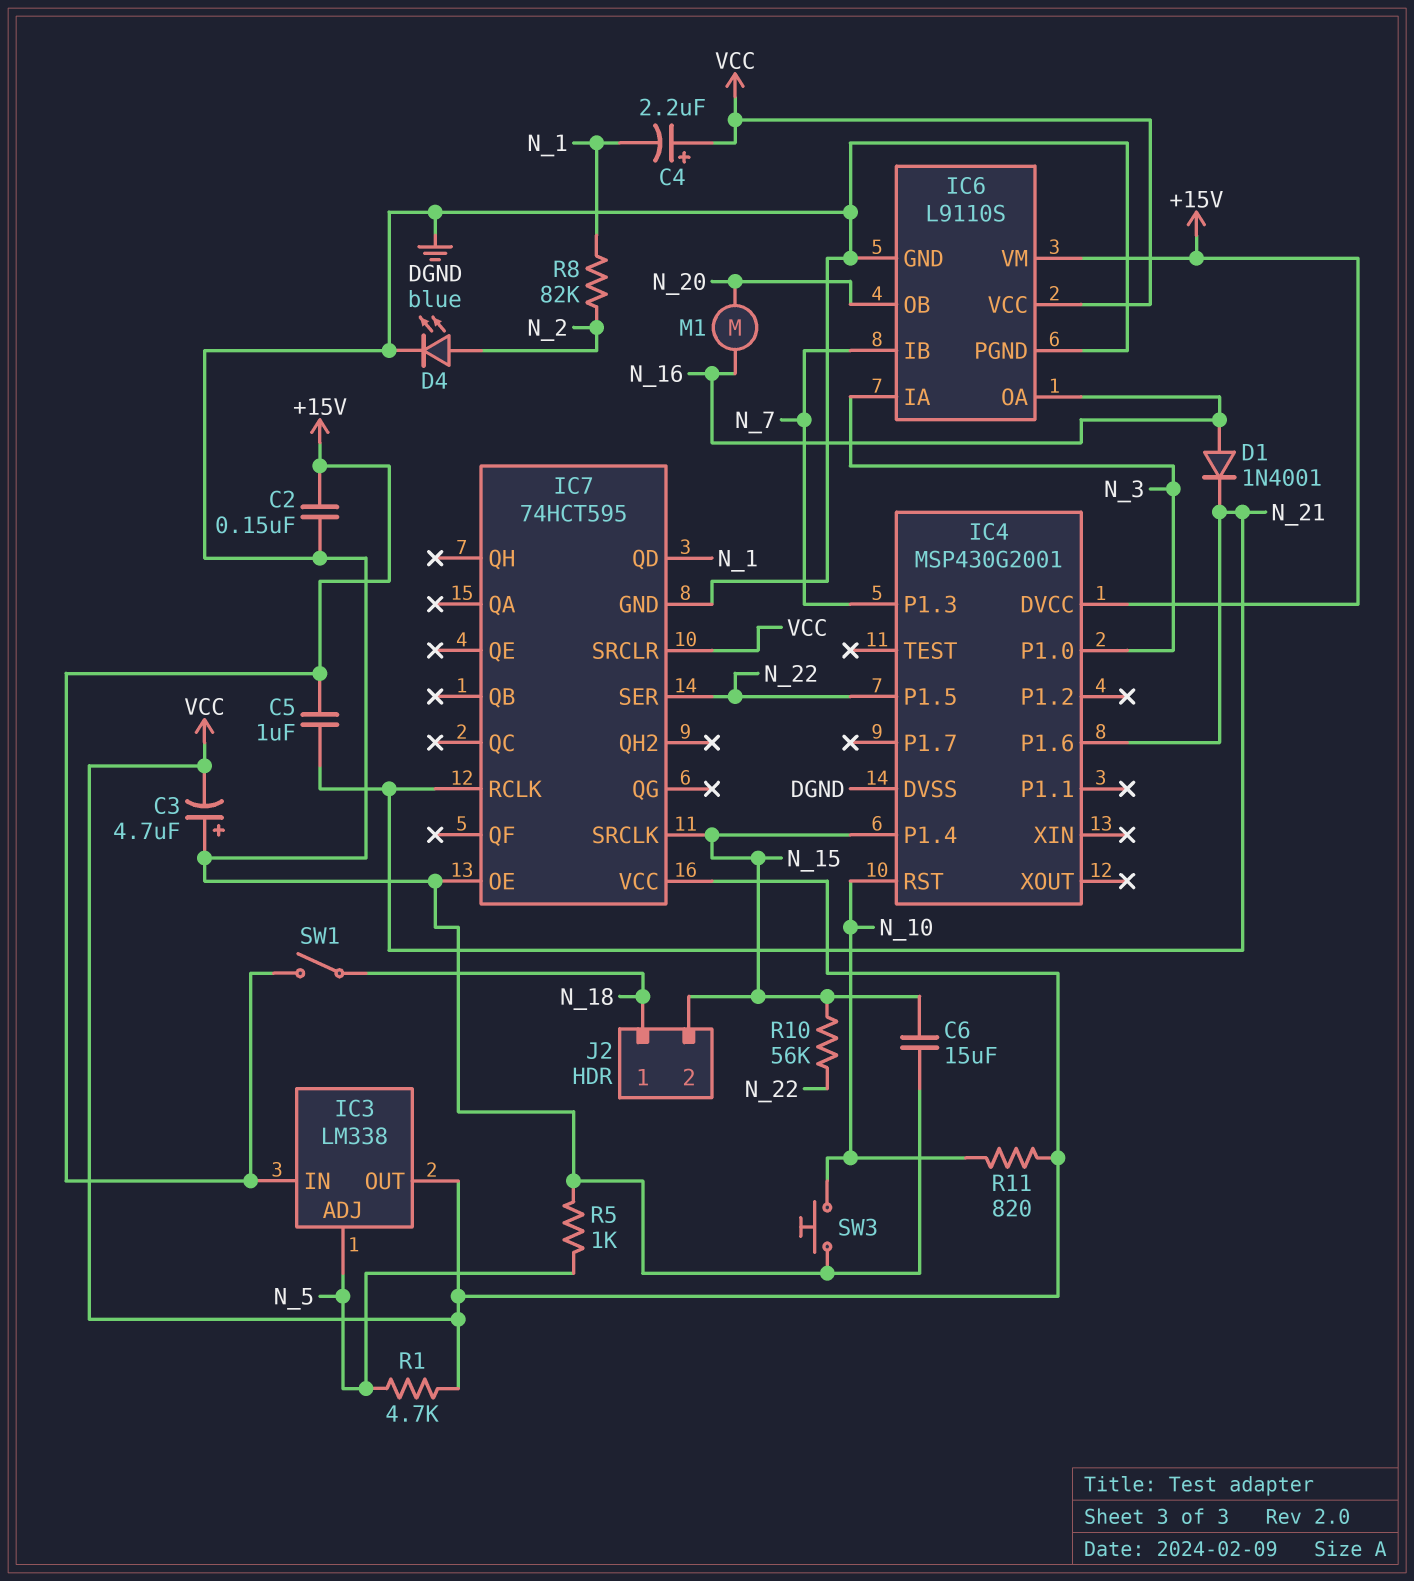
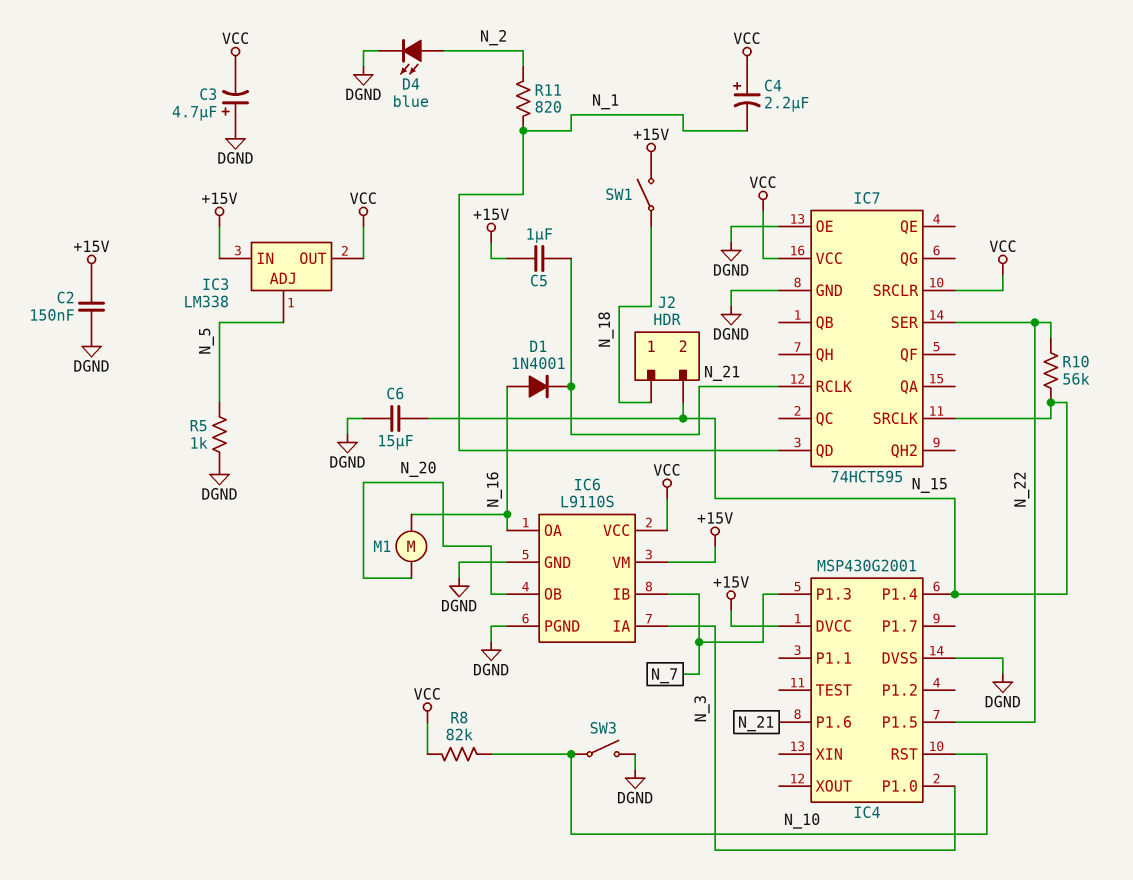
R1: 4.7k (N_5, VCC) -> none
R8: 82k (N_1, N_2) -> 82k (N_10, VCC)
R11: 820 (N_10, VCC) -> 820 (N_1, N_2)
SW3: button (DGND, N_10) -> switch (DGND, N_10)

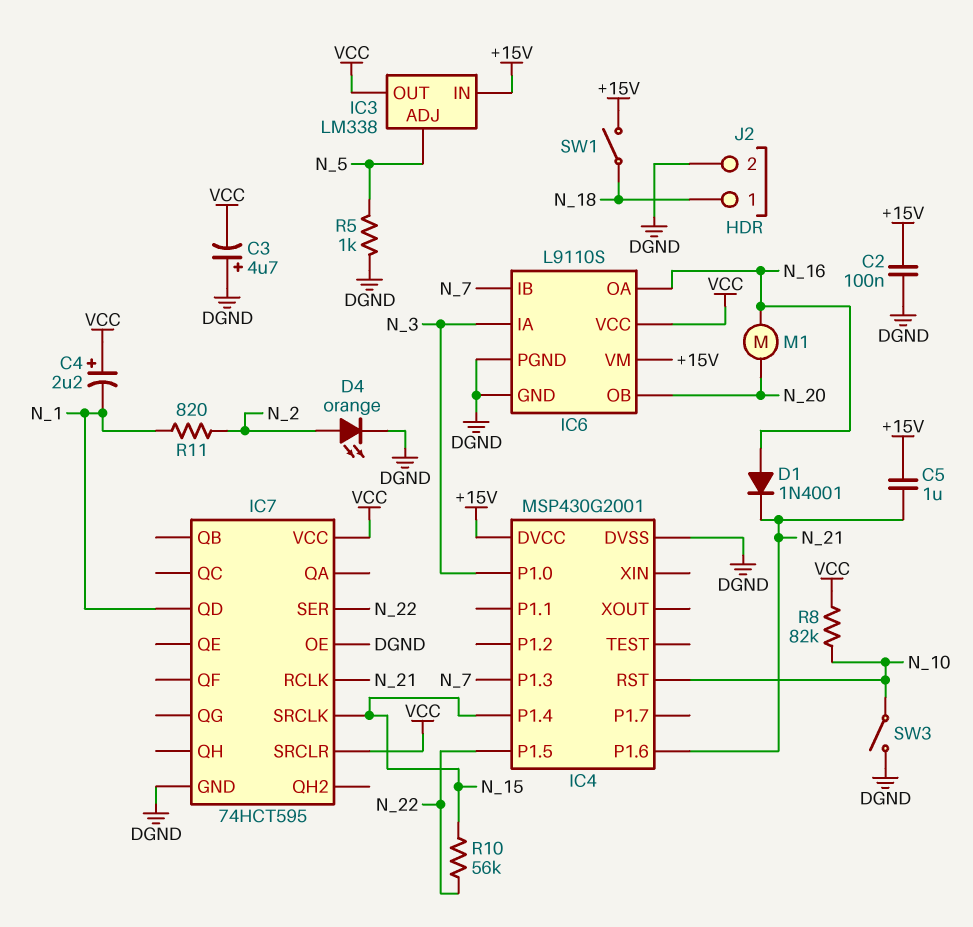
C2: 150nF (+15V, DGND) -> 100nF (+15V, DGND)
C6: 15uF (DGND, N_15) -> none
D4: LED blue (A N_2, K DGND) -> LED orange (A N_2, K DGND)
J2 pin 2: N_15 -> DGND

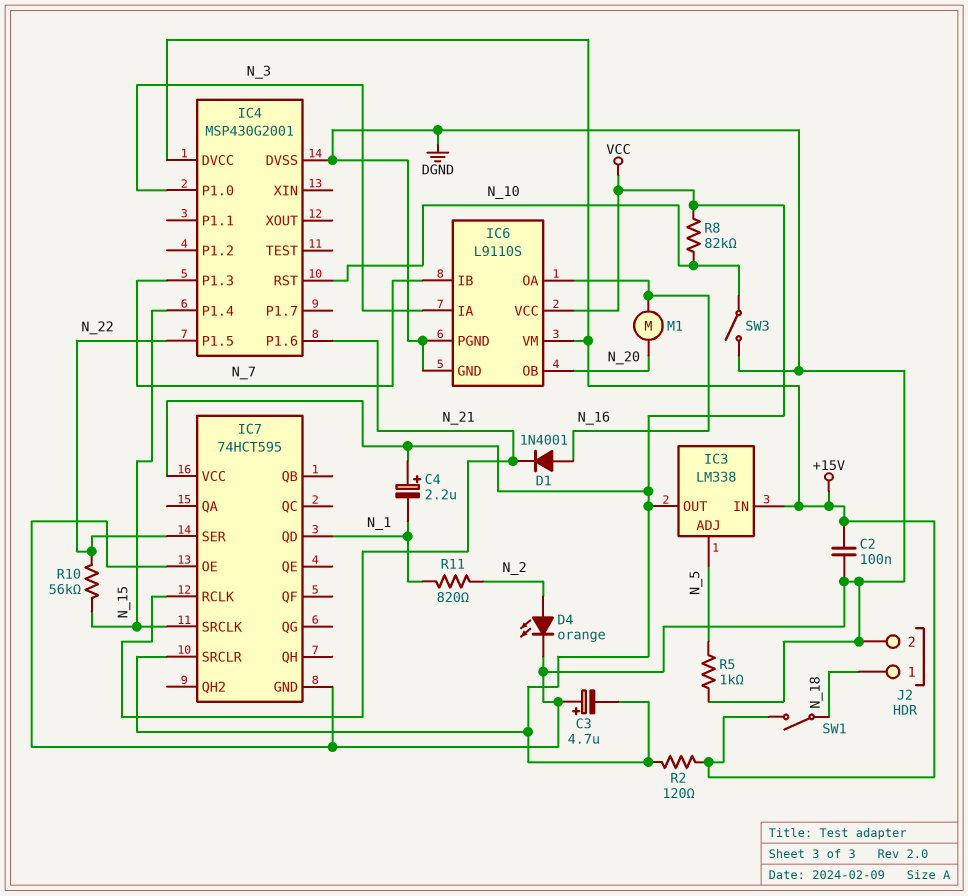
C5: 1uF (+15V, N_21) -> none
R2: none -> 120 (+15V, VCC)

